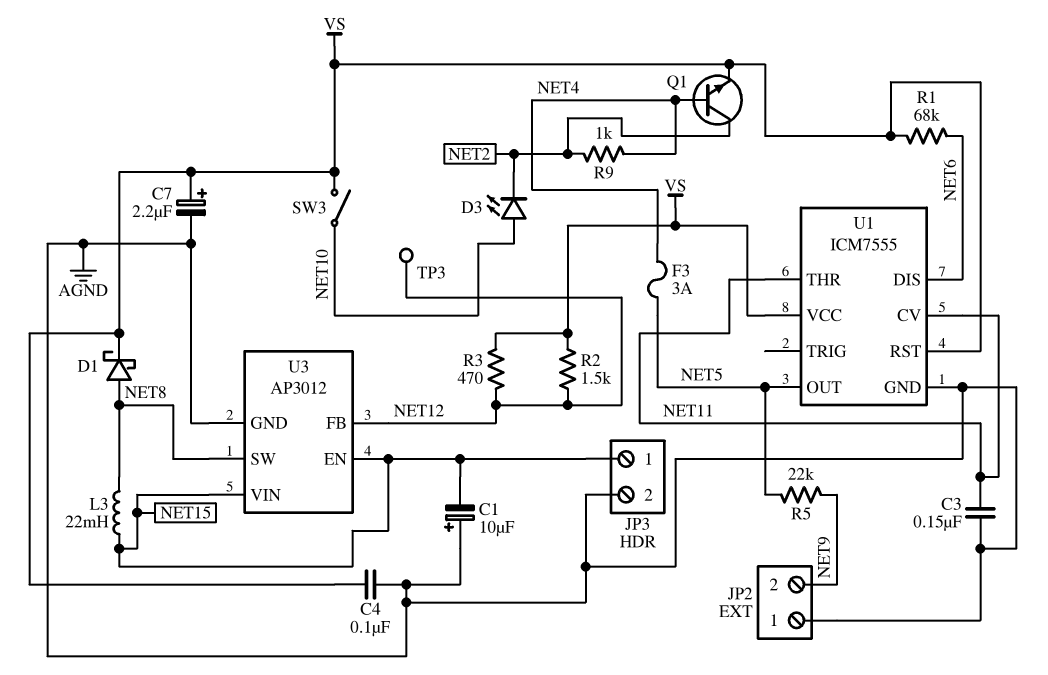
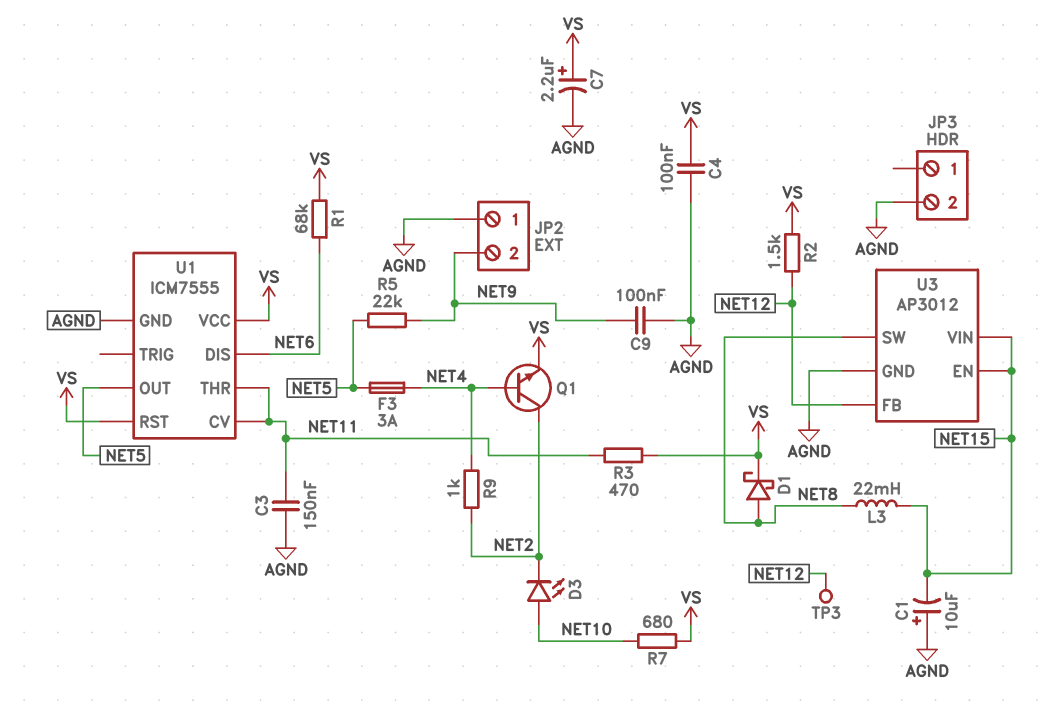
C9: none -> 100nF (AGND, NET9)
JP3 pin 1: NET15 -> none
R3: 470 (NET12, VS) -> 470 (NET11, VS)
R7: none -> 680 (NET10, VS)
SW3: switch (NET10, VS) -> none

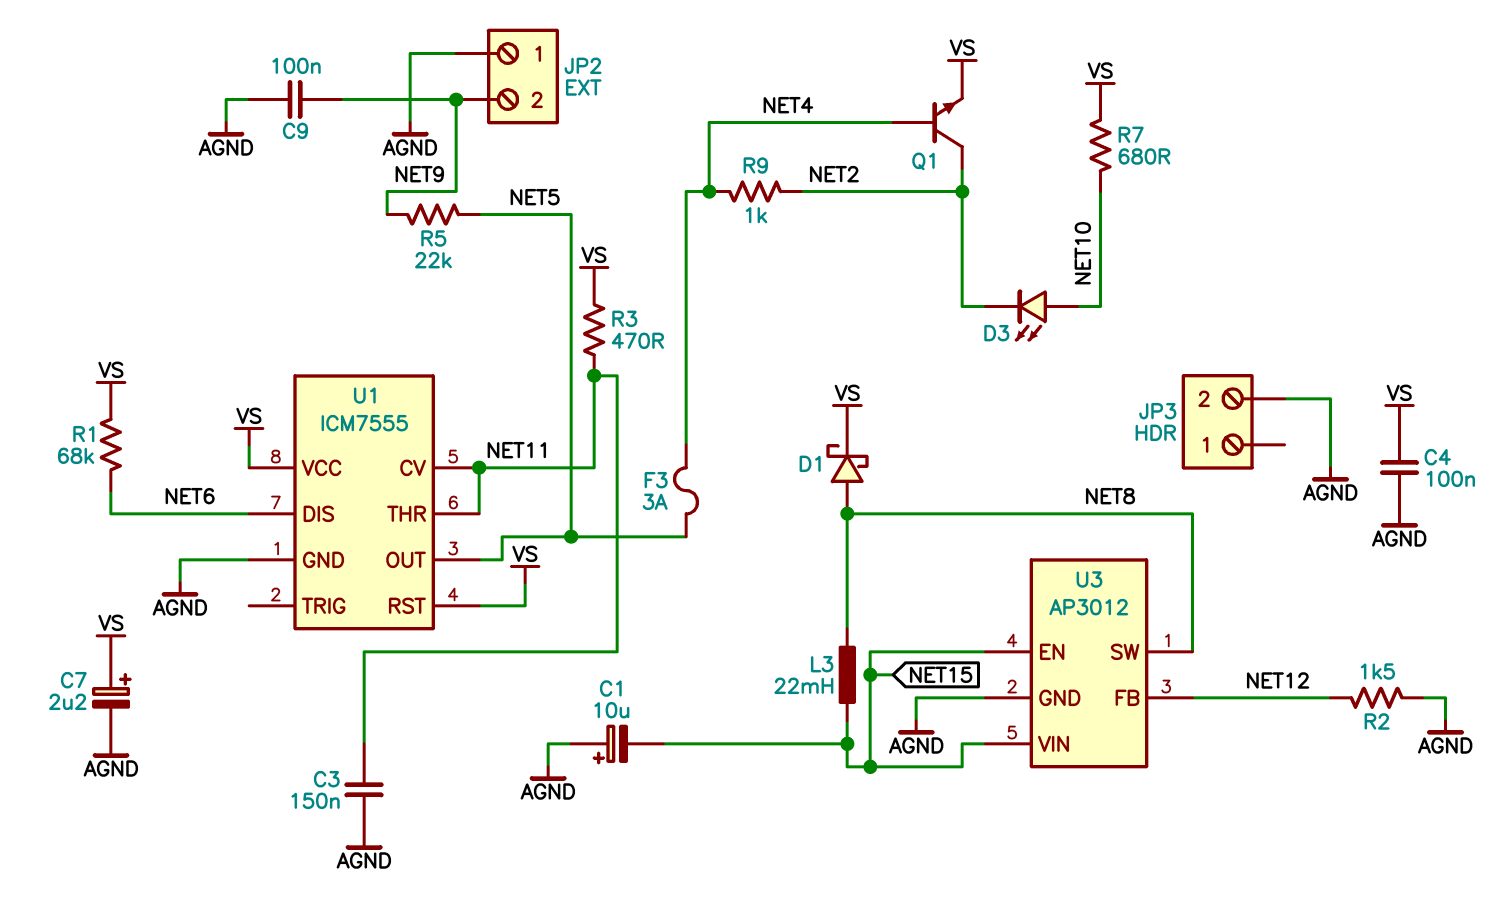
R2: 1.5k (NET12, VS) -> 1.5k (AGND, NET12)
TP3: test point (NET12) -> none

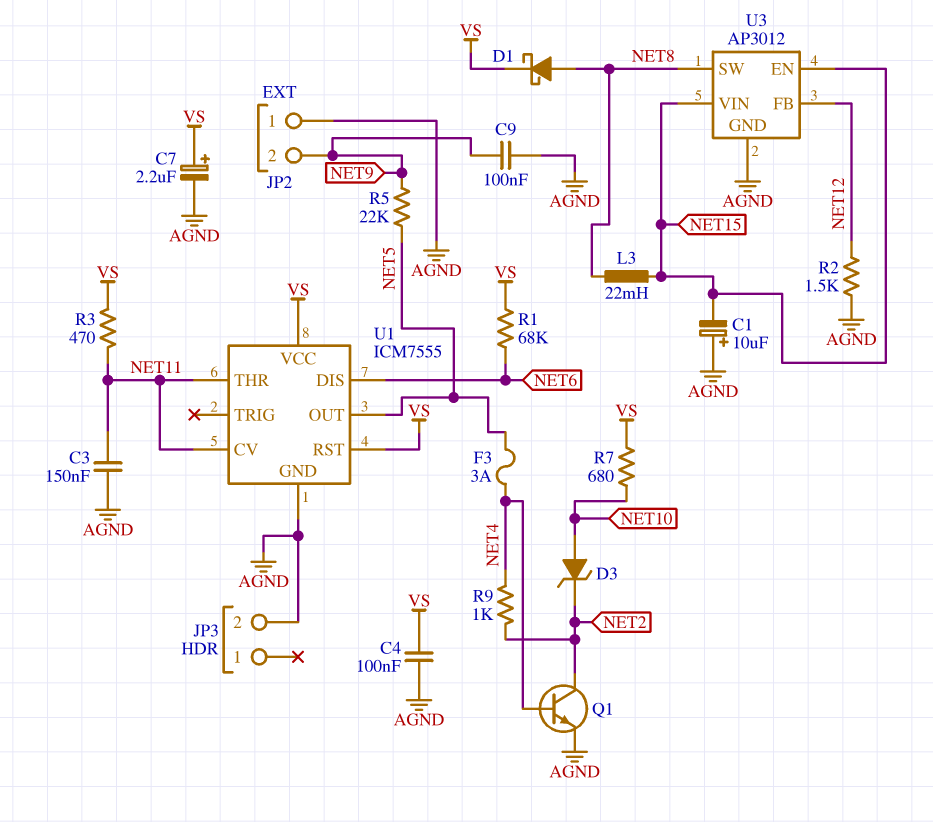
D3: LED (A NET10, K NET2) -> zener (A NET10, K NET2)
Q1: NPN (B NET4, C NET2, E VS) -> NPN (B NET4, C NET2, E AGND)

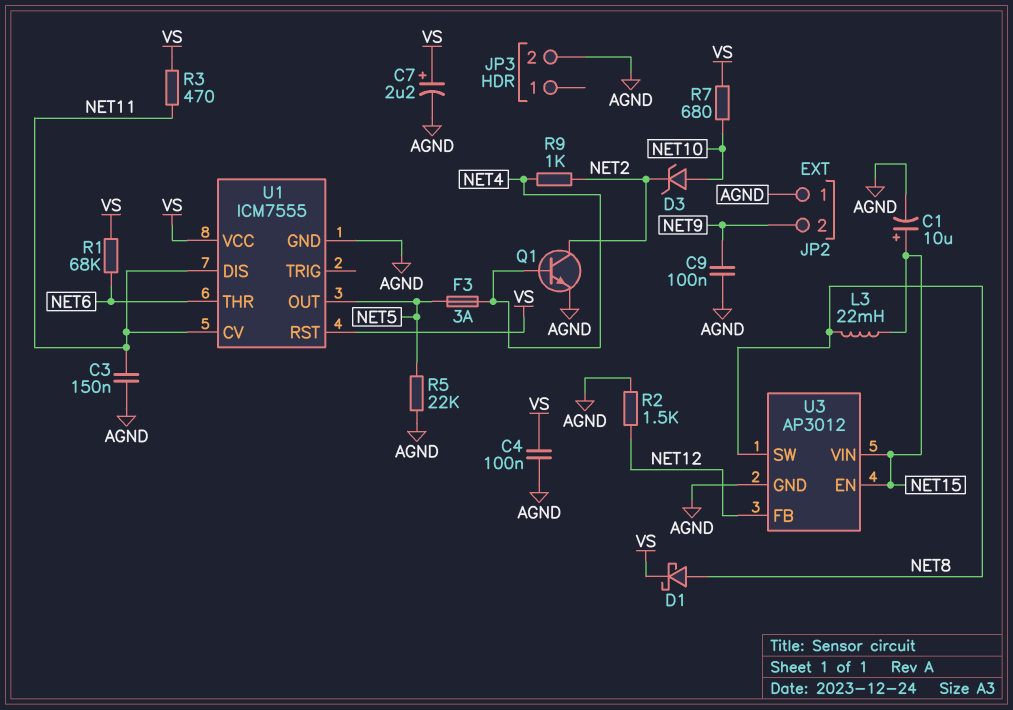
C1: 10uF (plus AGND, minus NET15) -> 10uF (plus NET15, minus AGND)
R5: 22k (NET5, NET9) -> 22k (AGND, NET5)
U1 pin DIS: NET6 -> NET11
U1 pin THR: NET11 -> NET6

